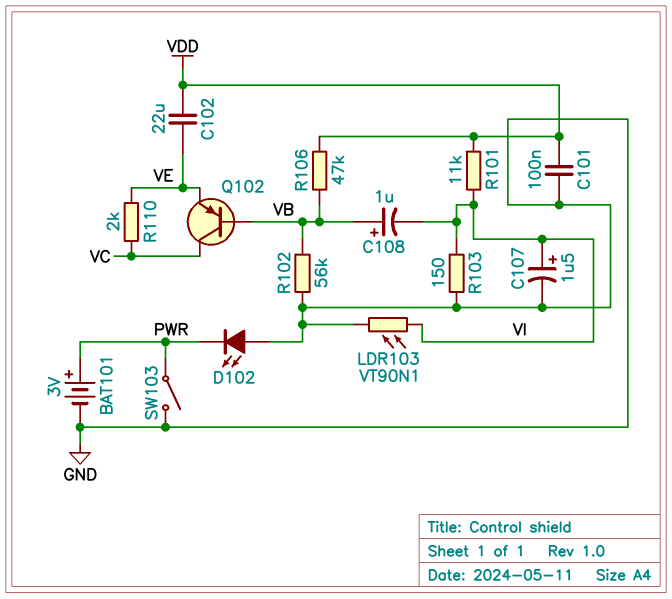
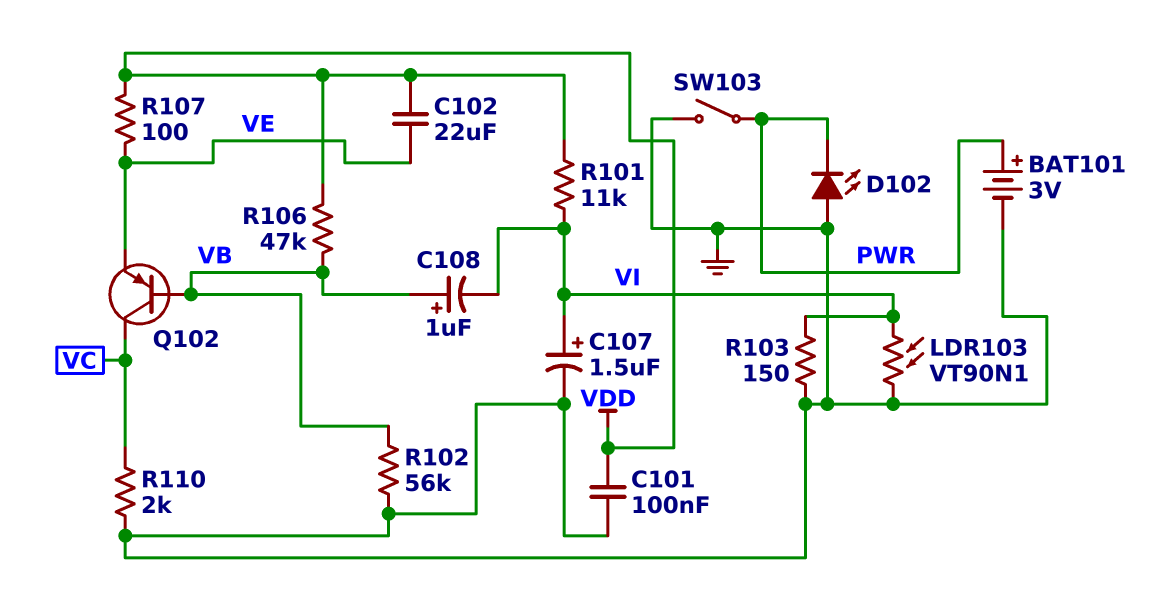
R107: none -> 100 (VDD, VE)
R110: 2k (VC, VE) -> 2k (GND, VC)

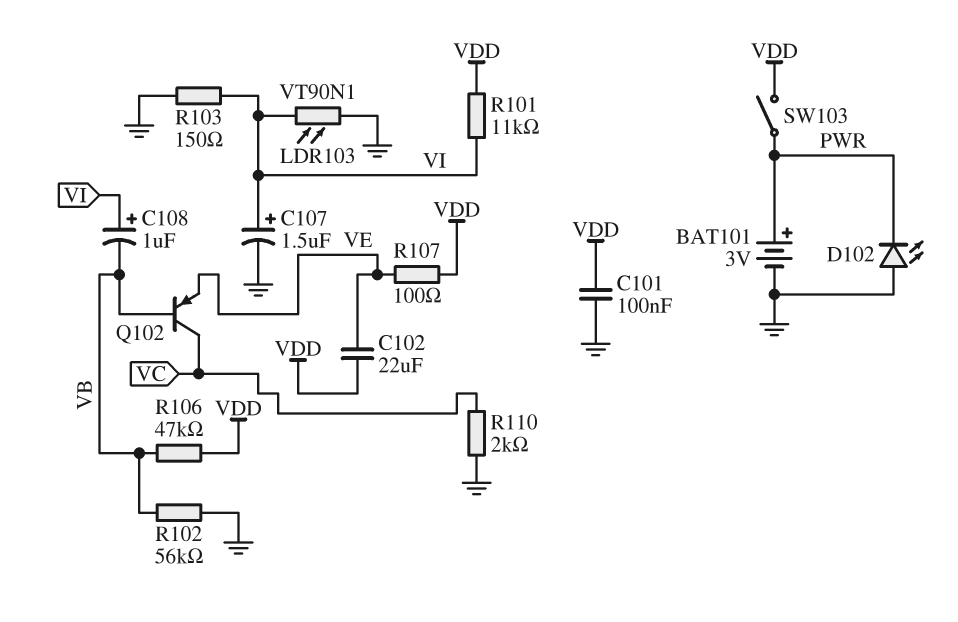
C108: 1uF (plus VB, minus VI) -> 1uF (plus VI, minus VB)
SW103: switch (GND, PWR) -> switch (PWR, VDD)

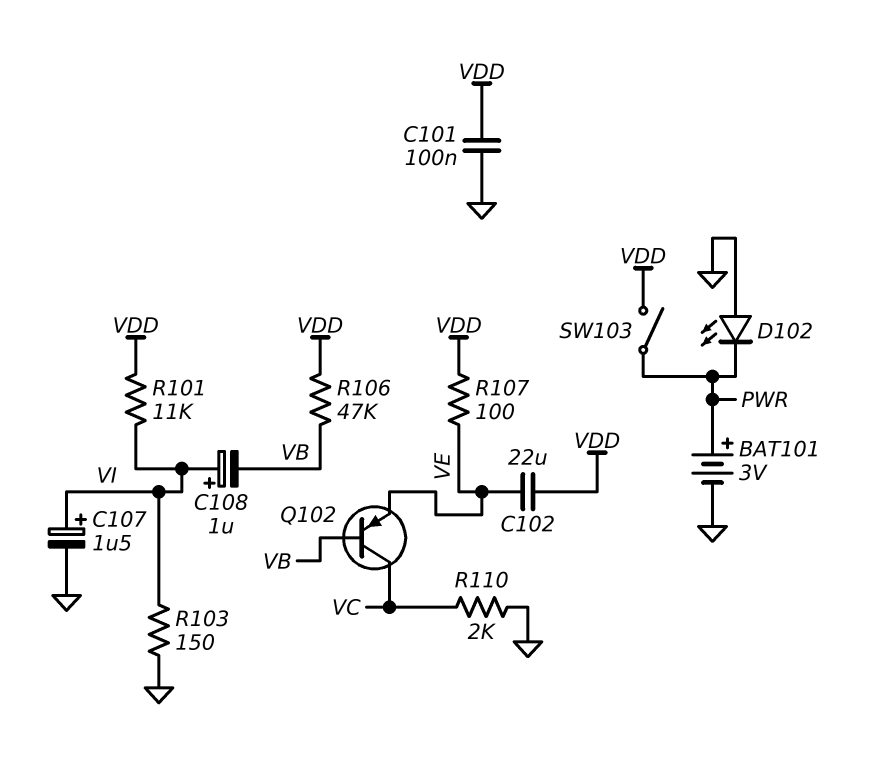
LDR103: VT90N1 (GND, VI) -> none
R102: 56k (GND, VB) -> none

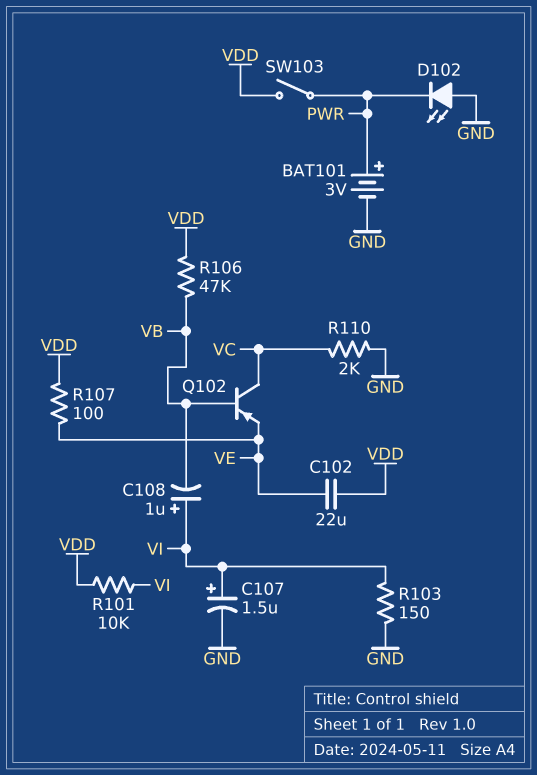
C101: 100nF (GND, VDD) -> none
R101: 11k (VDD, VI) -> 10k (VDD, VI)

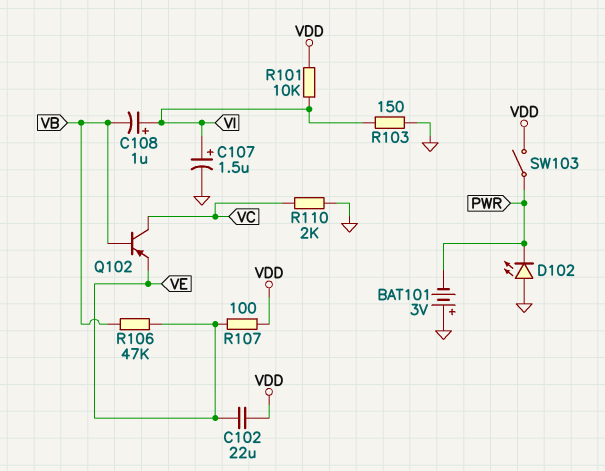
BAT101: 3V (plus PWR, minus GND) -> 3V (plus GND, minus PWR)
R106: 47k (VB, VDD) -> 47k (VB, VE)

